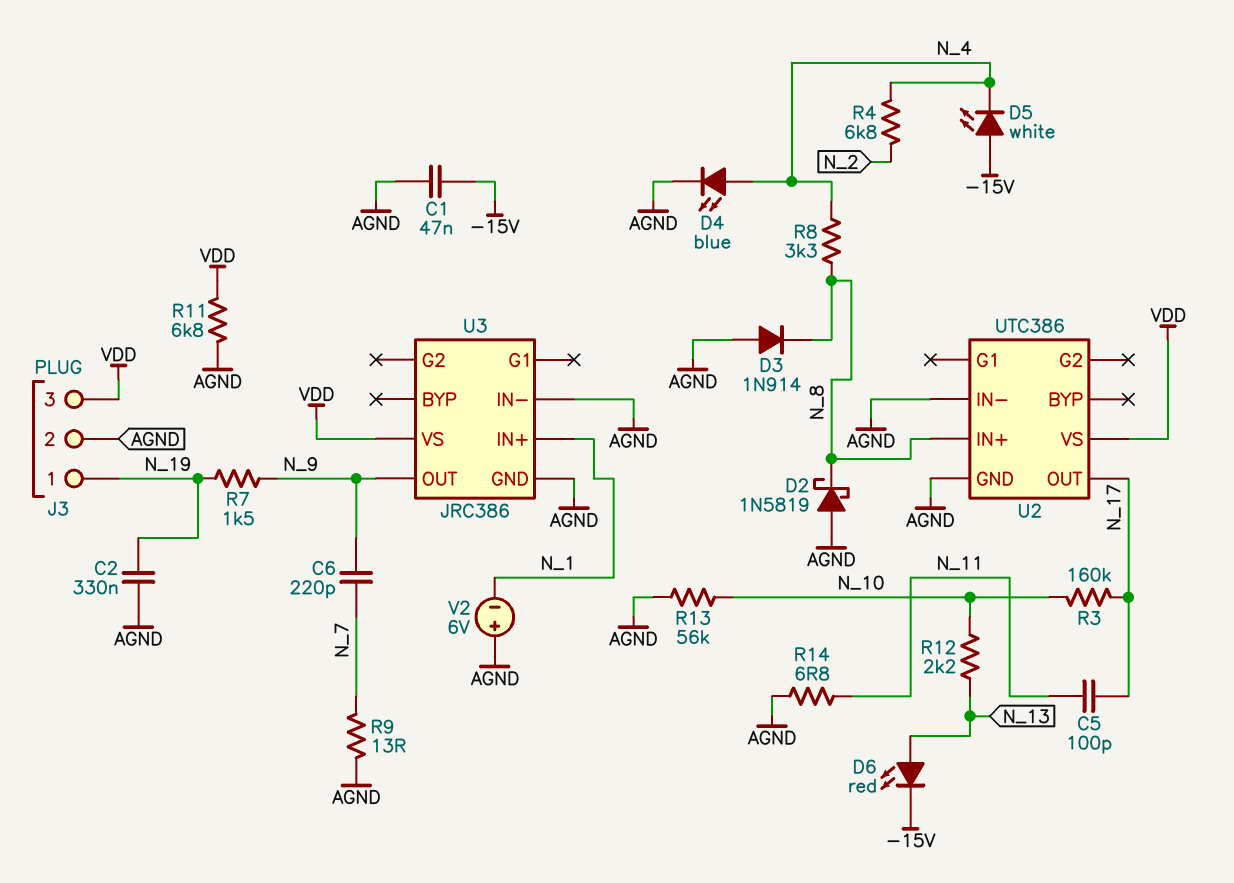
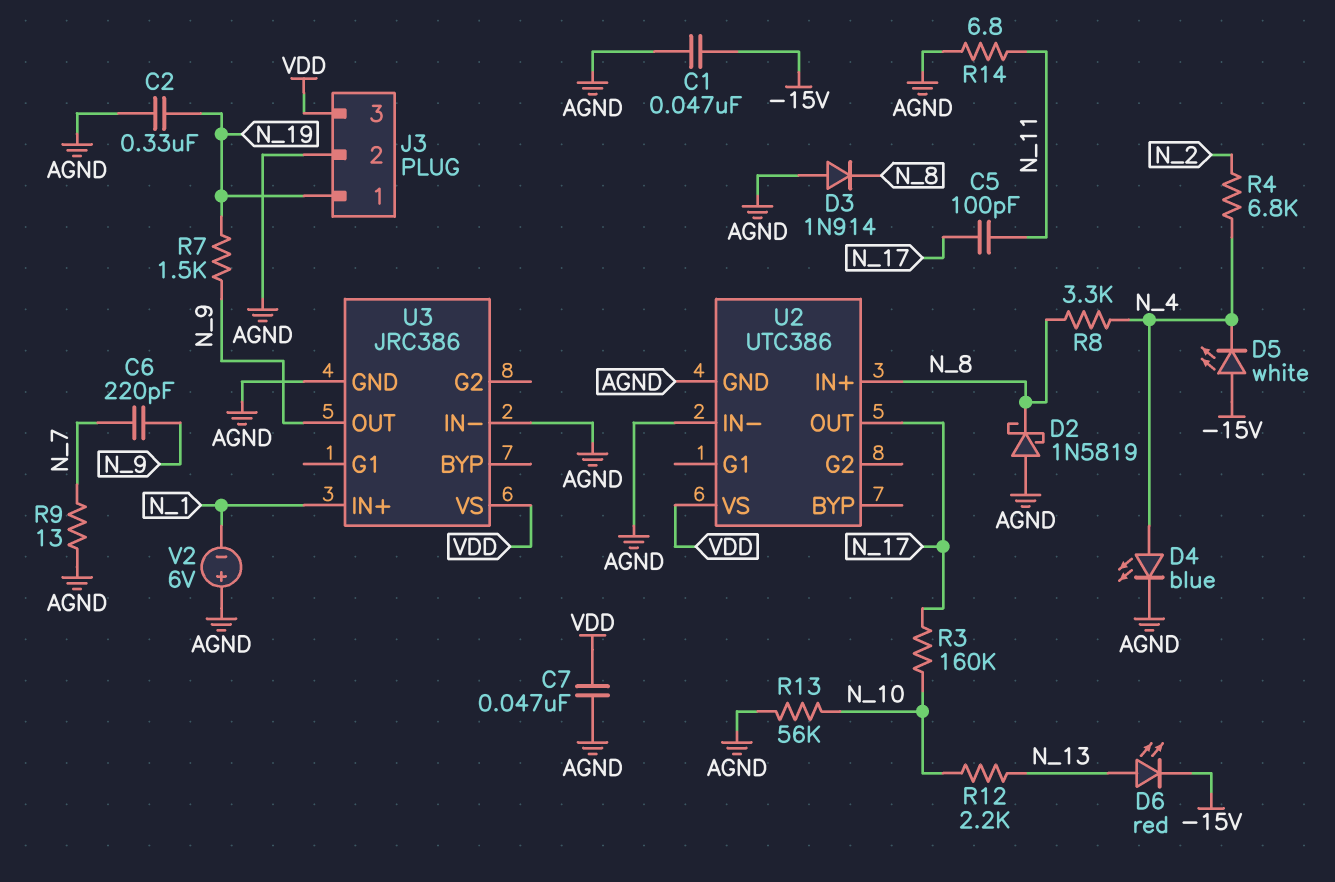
C7: none -> 47nF (AGND, VDD)
R11: 6.8k (AGND, VDD) -> none

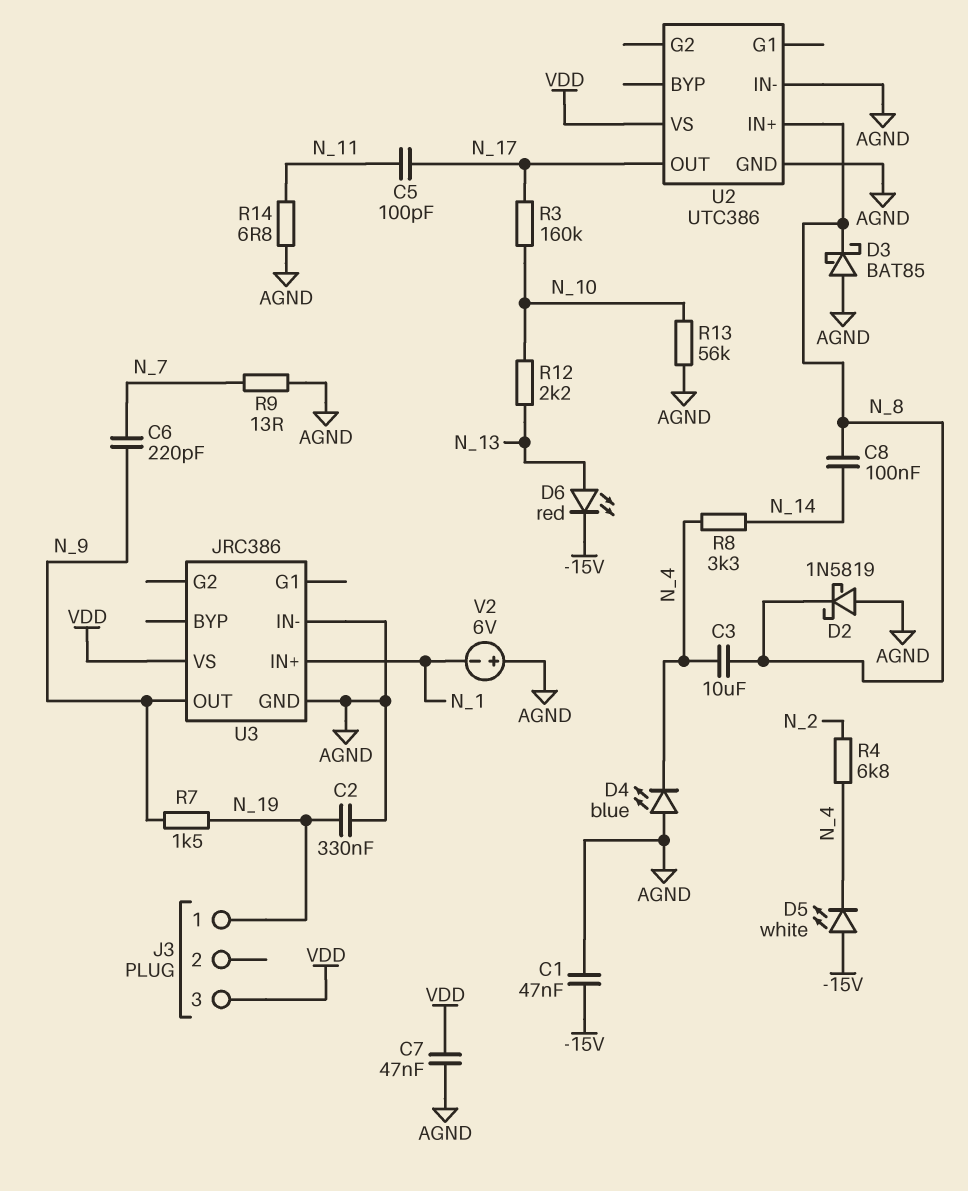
C3: none -> 10uF (N_4, N_8)
C8: none -> 100nF (N_8, N_14)
D3: diode 1N914 (A AGND, K N_8) -> schottky BAT85 (A AGND, K N_8)
D4: LED blue (A N_4, K AGND) -> LED blue (A AGND, K N_4)
J3 pin 2: AGND -> none
R8: 3.3k (N_4, N_8) -> 3.3k (N_4, N_14)

